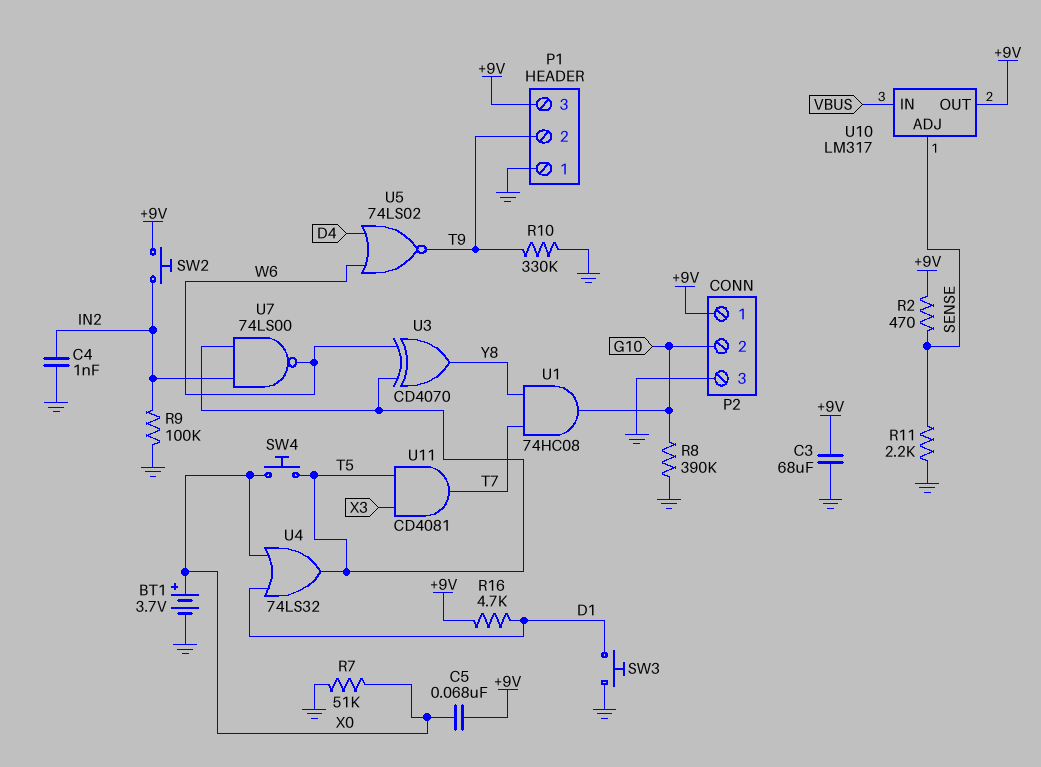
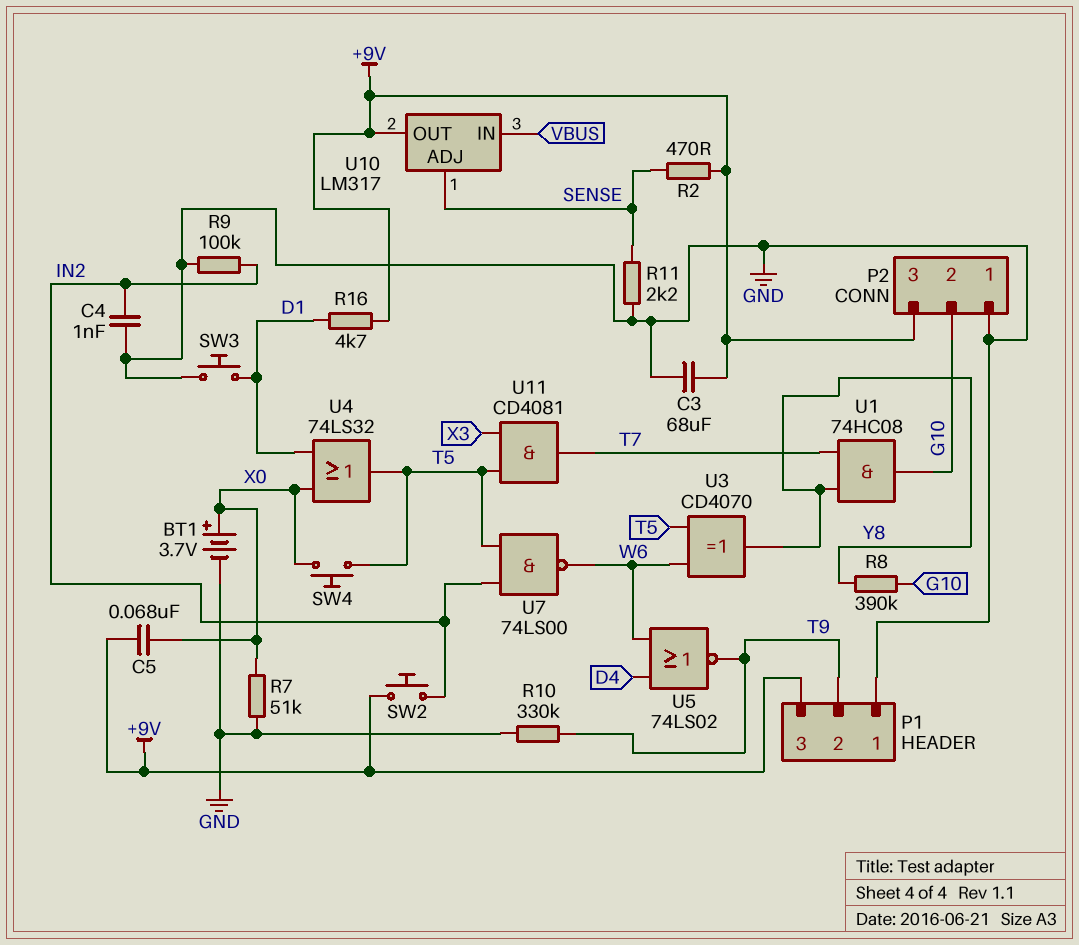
P2 pin 1: +9V -> GND
P2 pin 3: GND -> +9V
R8: 390k (G10, GND) -> 390k (G10, Y8)

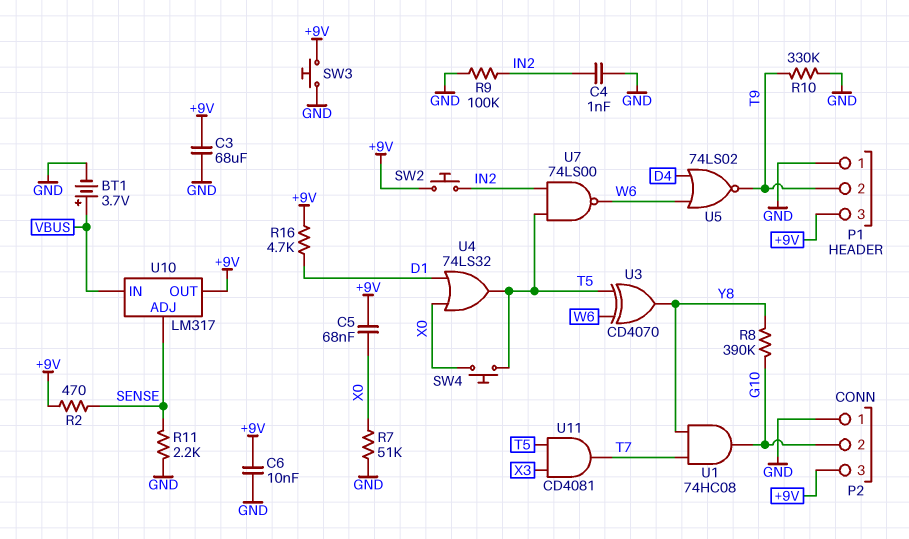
BT1: 3.7V (plus X0, minus GND) -> 3.7V (plus VBUS, minus GND)
C6: none -> 10nF (+9V, GND)
SW3: button (D1, GND) -> button (+9V, GND)

